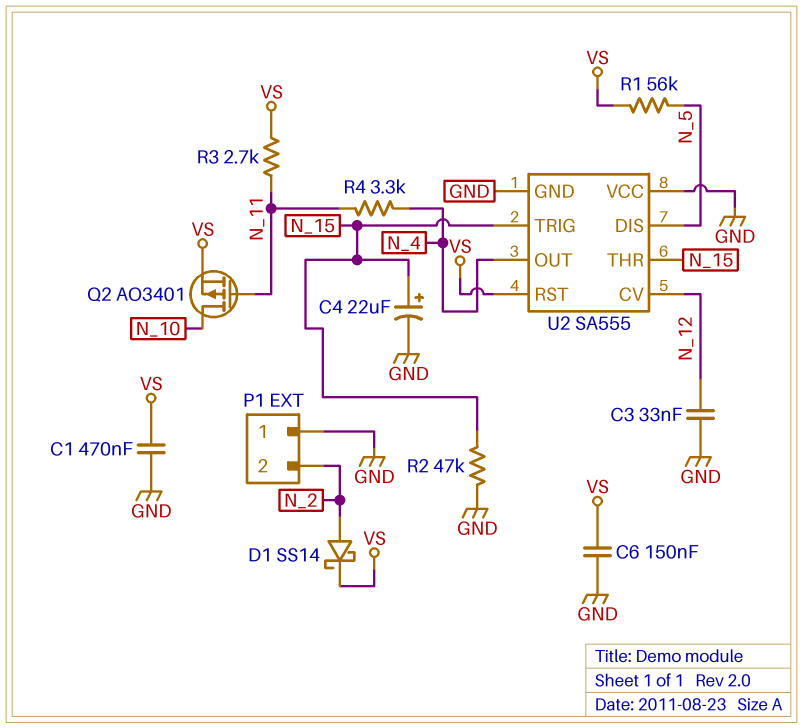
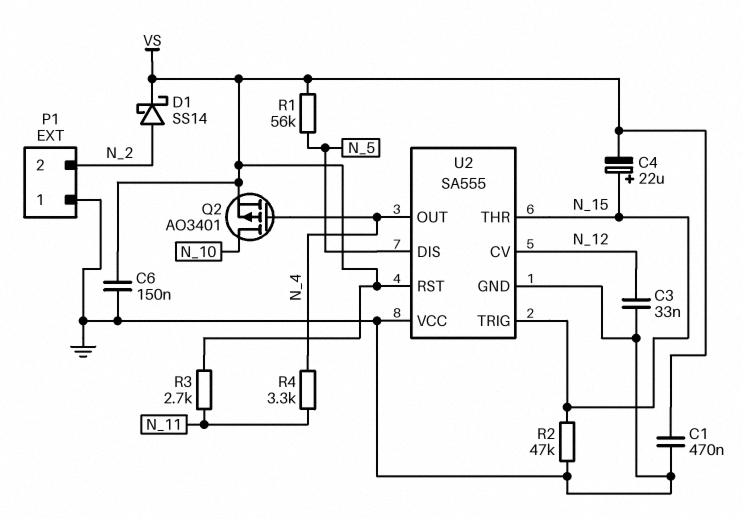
C4: 22uF (plus N_15, minus GND) -> 22uF (plus N_15, minus VS)
Q2: PMOS AO3401 (G N_11, D N_10, S VS) -> PMOS AO3401 (G N_4, D N_10, S VS)

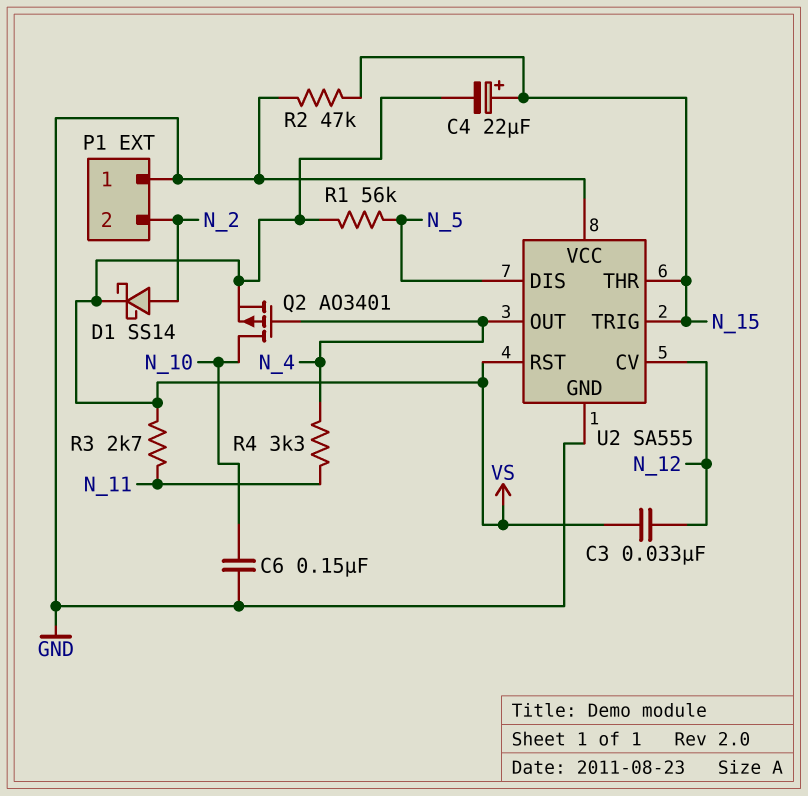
C1: 470nF (GND, VS) -> none
C3: 33nF (GND, N_12) -> 33nF (N_12, VS)
C6: 150nF (GND, VS) -> 150nF (GND, N_10)

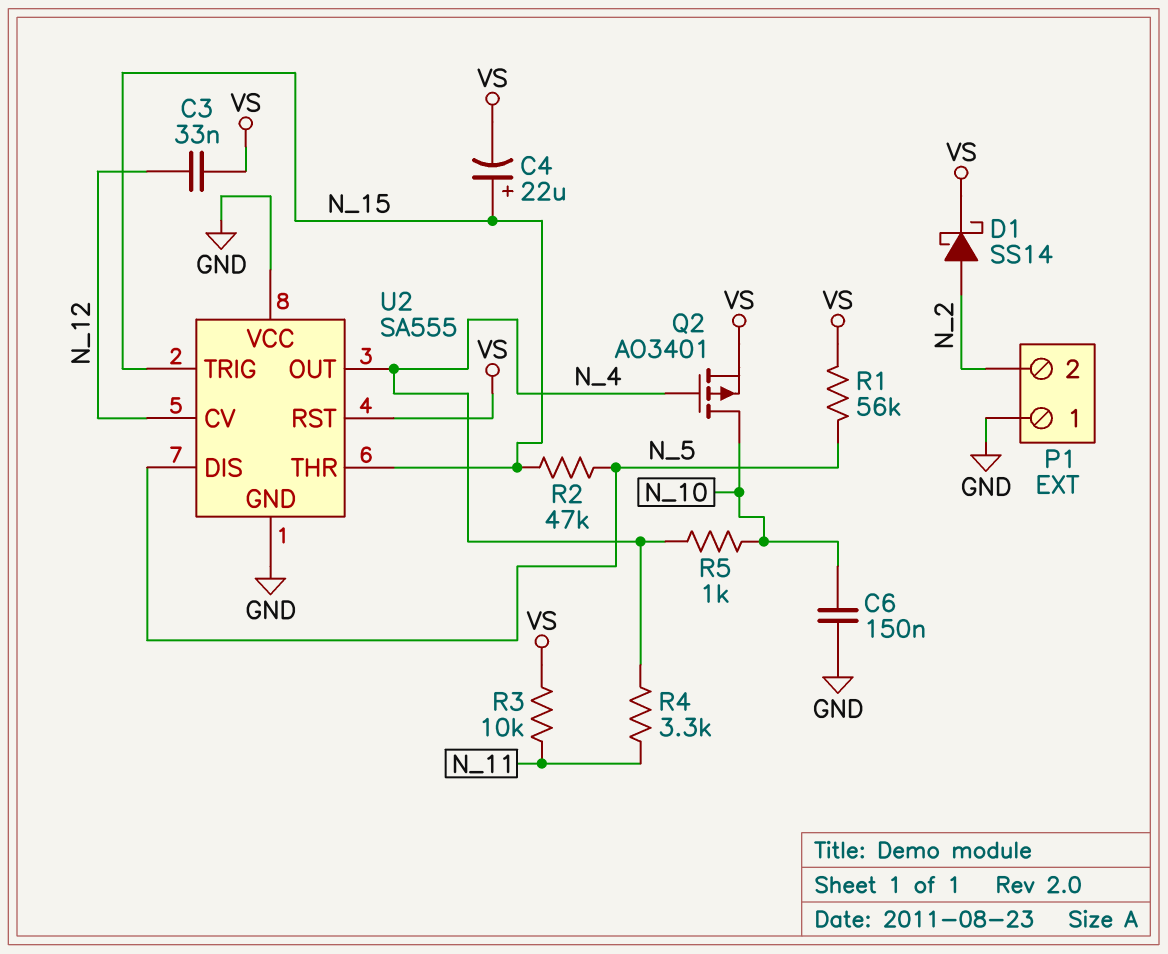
R2: 47k (GND, N_15) -> 47k (N_5, N_15)
R3: 2.7k (N_11, VS) -> 10k (N_11, VS)
R5: none -> 1k (N_4, N_10)

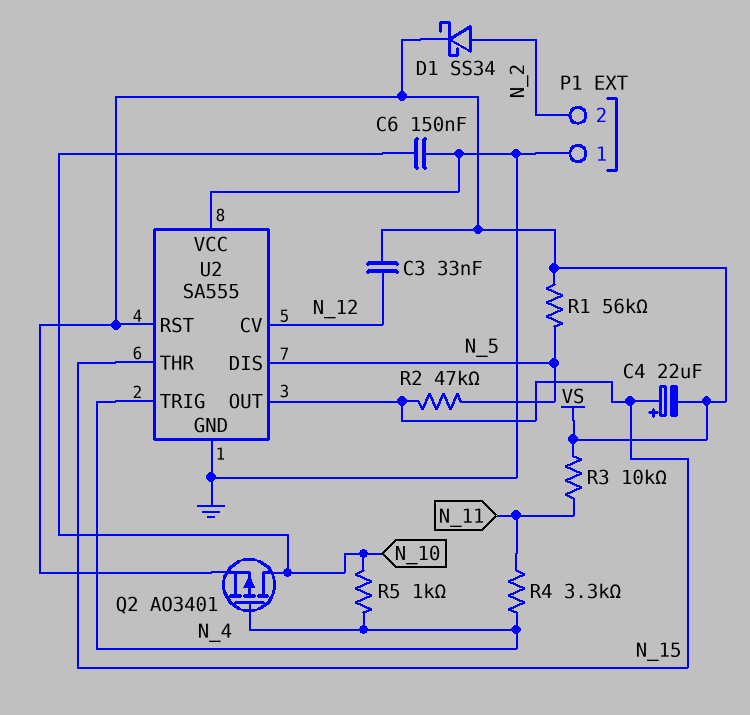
D1: schottky SS14 (A N_2, K VS) -> schottky SS34 (A N_2, K VS)
U2 pin OUT: N_4 -> N_15
U2 pin TRIG: N_15 -> N_4

